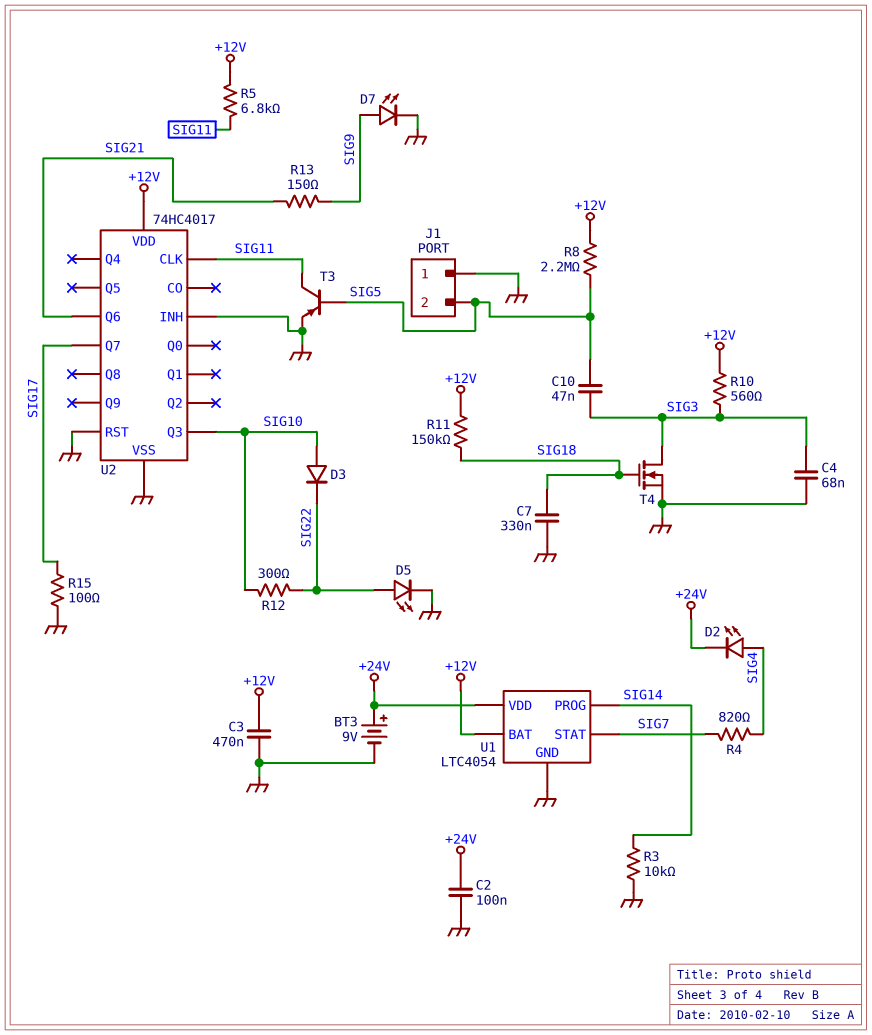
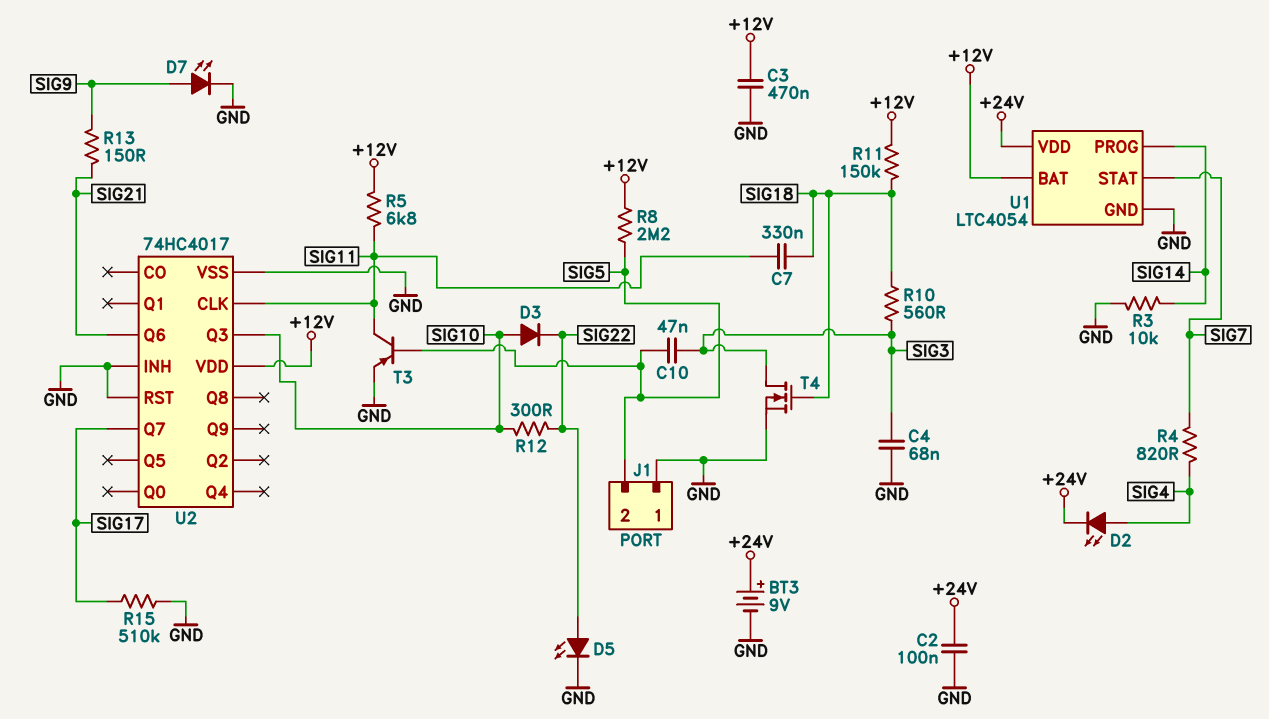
C7: 330nF (GND, SIG18) -> 330nF (SIG11, SIG18)
R10: 560 (+12V, SIG3) -> 560 (SIG3, SIG18)
R15: 100 (GND, SIG17) -> 510k (GND, SIG17)

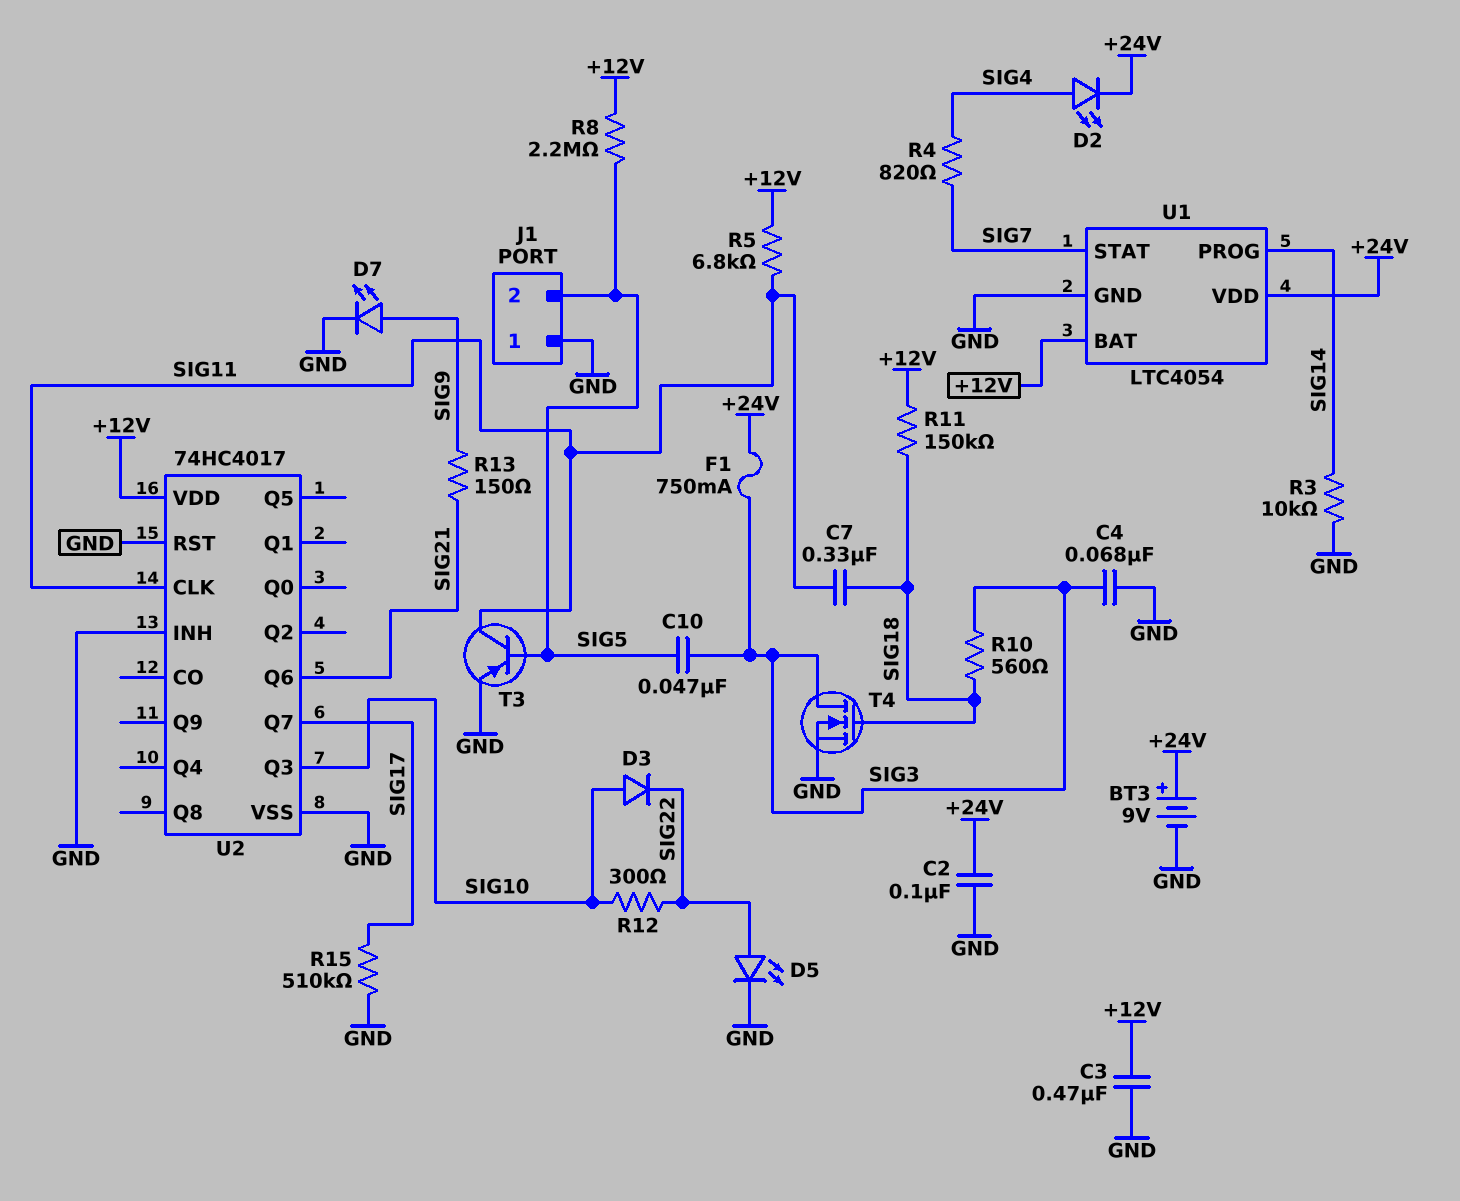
F1: none -> 750mA (+24V, SIG3)

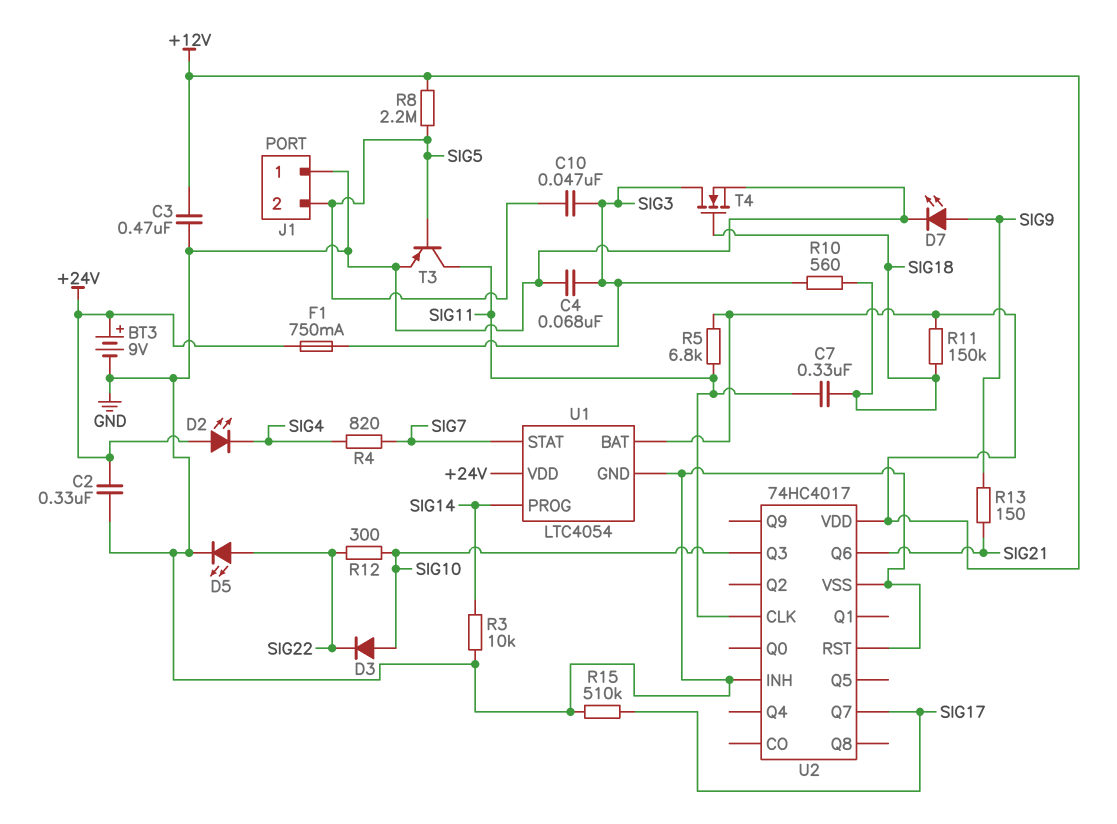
C2: 100nF (+24V, GND) -> 330nF (+24V, GND)
D2: LED (A SIG4, K +24V) -> LED (A +24V, K SIG4)

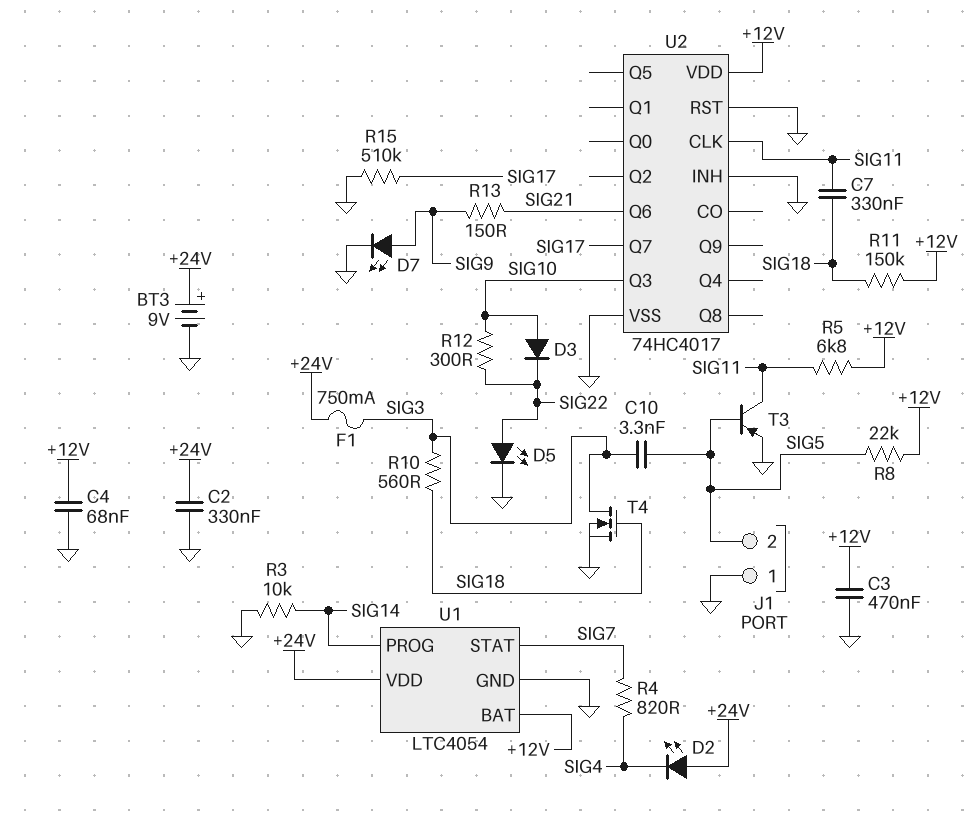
C4: 68nF (GND, SIG3) -> 68nF (+12V, GND)
C10: 47nF (SIG3, SIG5) -> 3.3nF (SIG3, SIG5)
R8: 2.2M (+12V, SIG5) -> 22k (+12V, SIG5)

